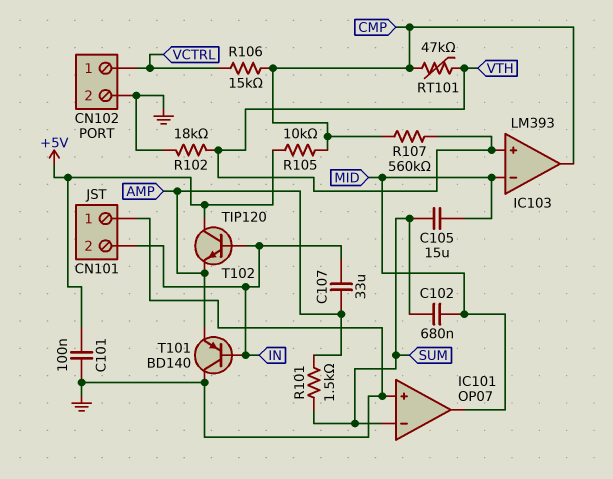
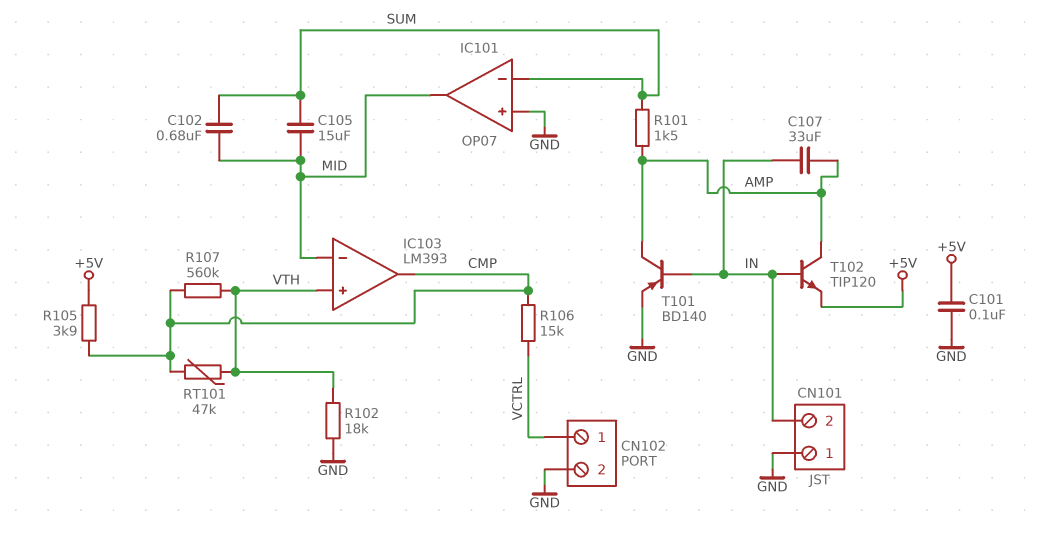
R105: 10k (+5V, CMP) -> 3.9k (+5V, CMP)
T101: PNP BD140 (B IN, C GND, E AMP) -> PNP BD140 (B IN, C AMP, E GND)
T102: NPN TIP120 (B IN, C +5V, E AMP) -> NPN TIP120 (B IN, C AMP, E +5V)

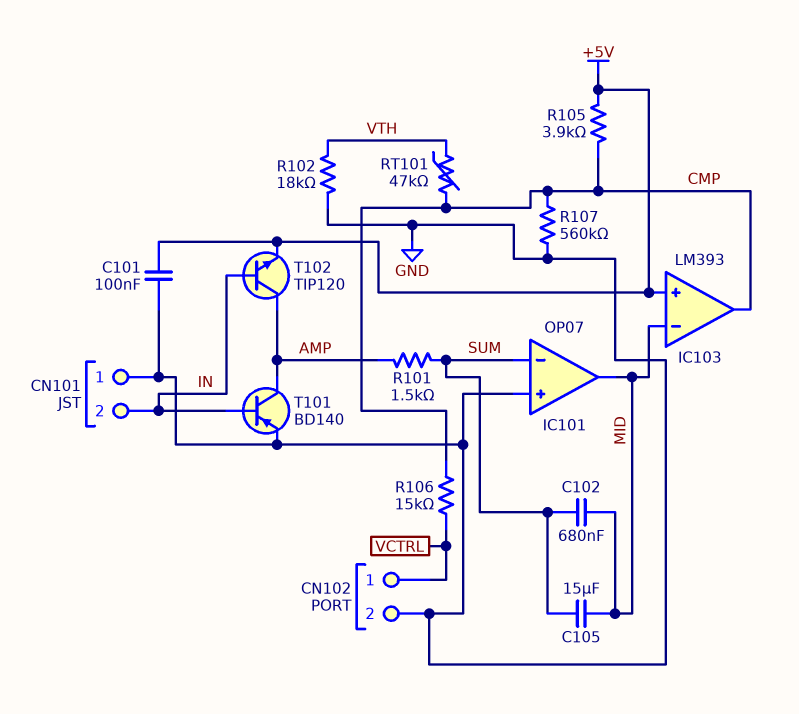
C107: 33uF (AMP, IN) -> none
IC103 pin in+: VTH -> +5V
R107: 560k (CMP, VTH) -> 560k (CMP, GND)

